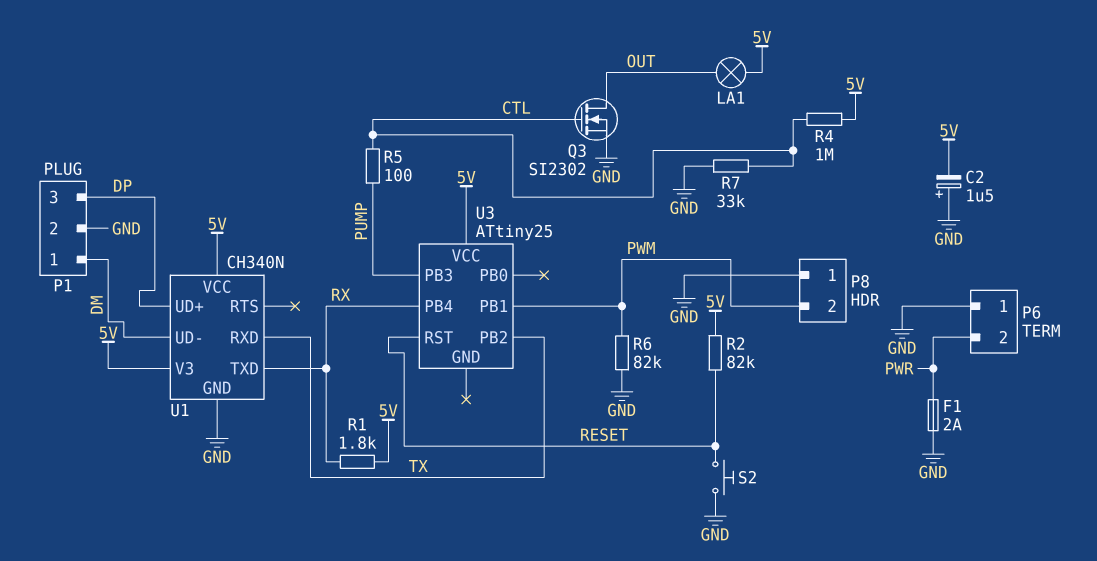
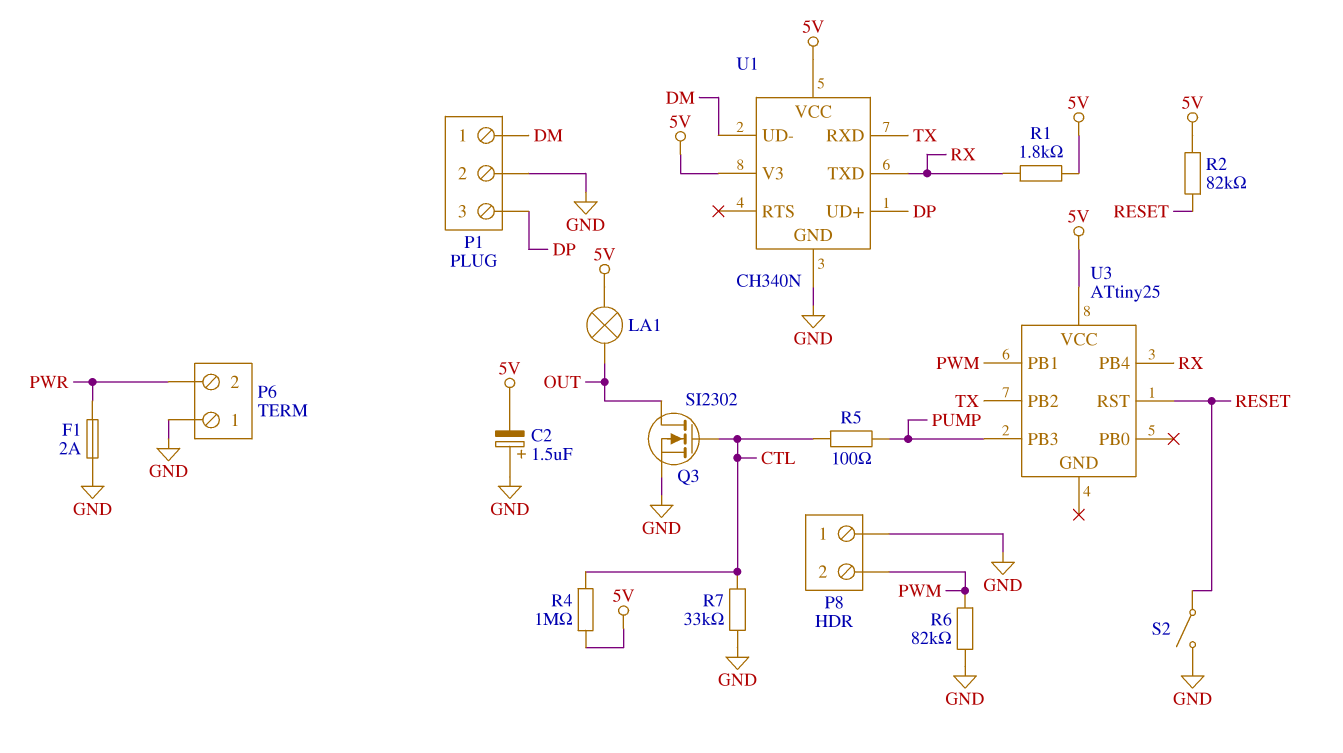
S2: button (GND, RESET) -> switch (GND, RESET)

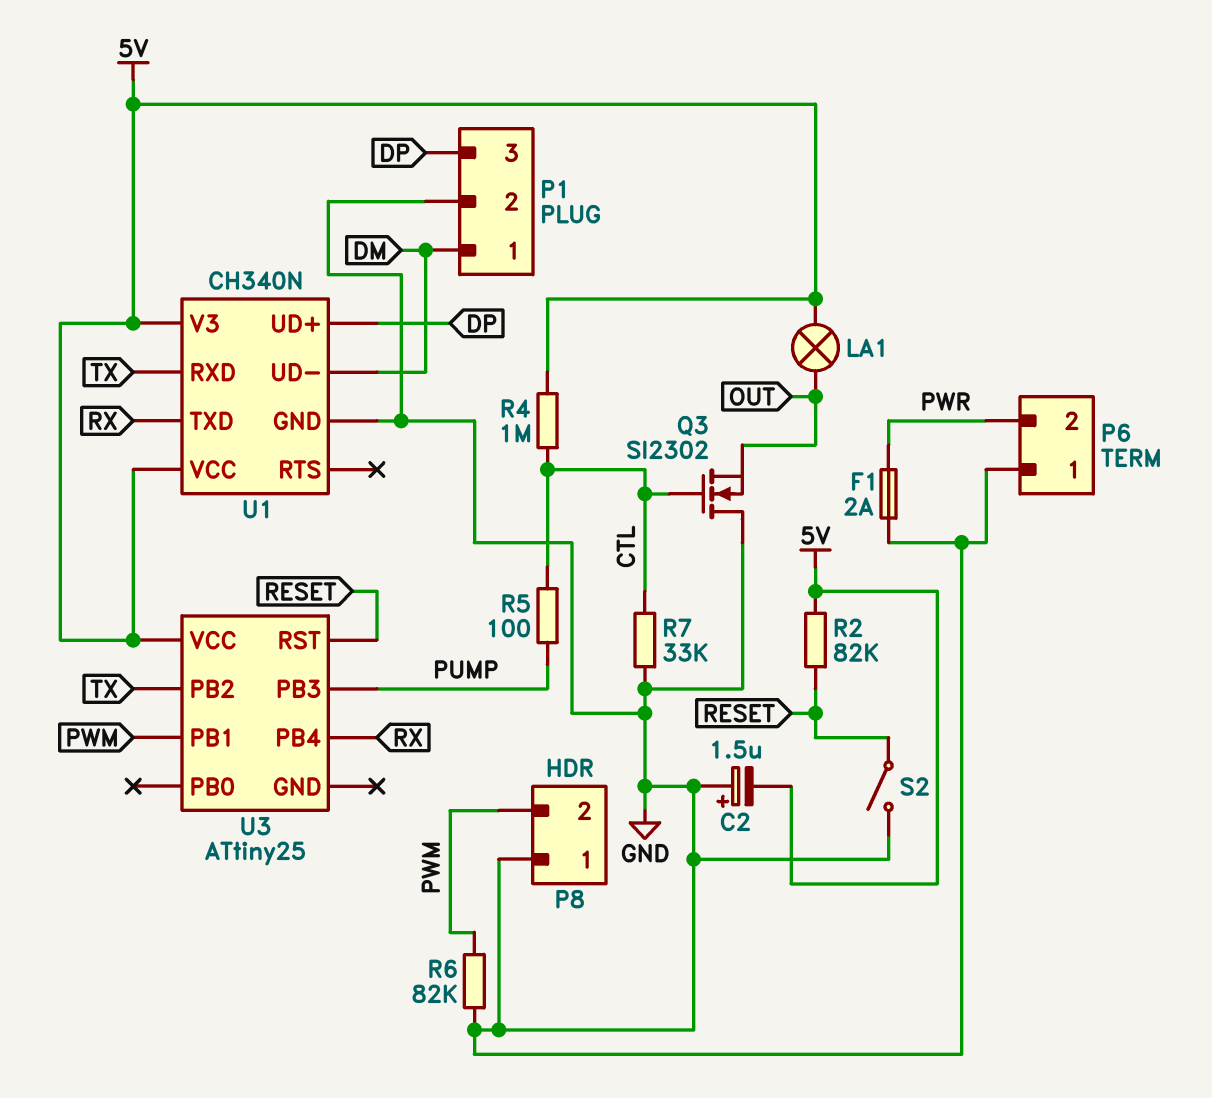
Q3: NMOS SI2302 (G CTL, D OUT, S GND) -> NMOS SI2302 (G CTL, D GND, S OUT)
R1: 1.8k (5V, RX) -> none

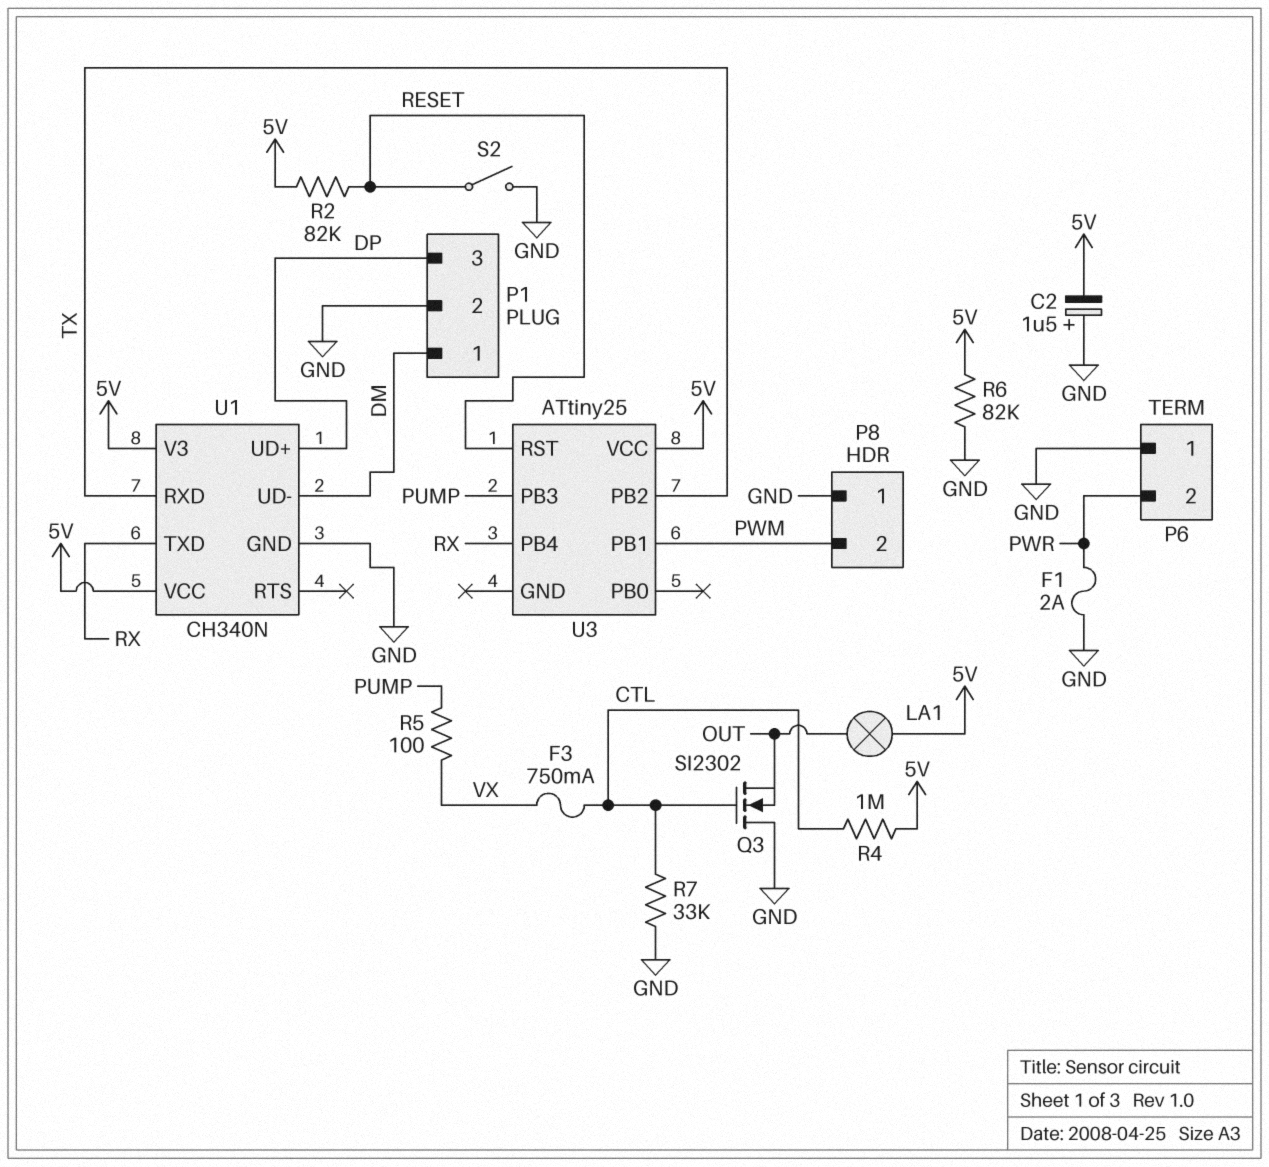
F3: none -> 750mA (CTL, VX)
R5: 100 (CTL, PUMP) -> 100 (PUMP, VX)
R6: 82k (GND, PWM) -> 82k (5V, GND)

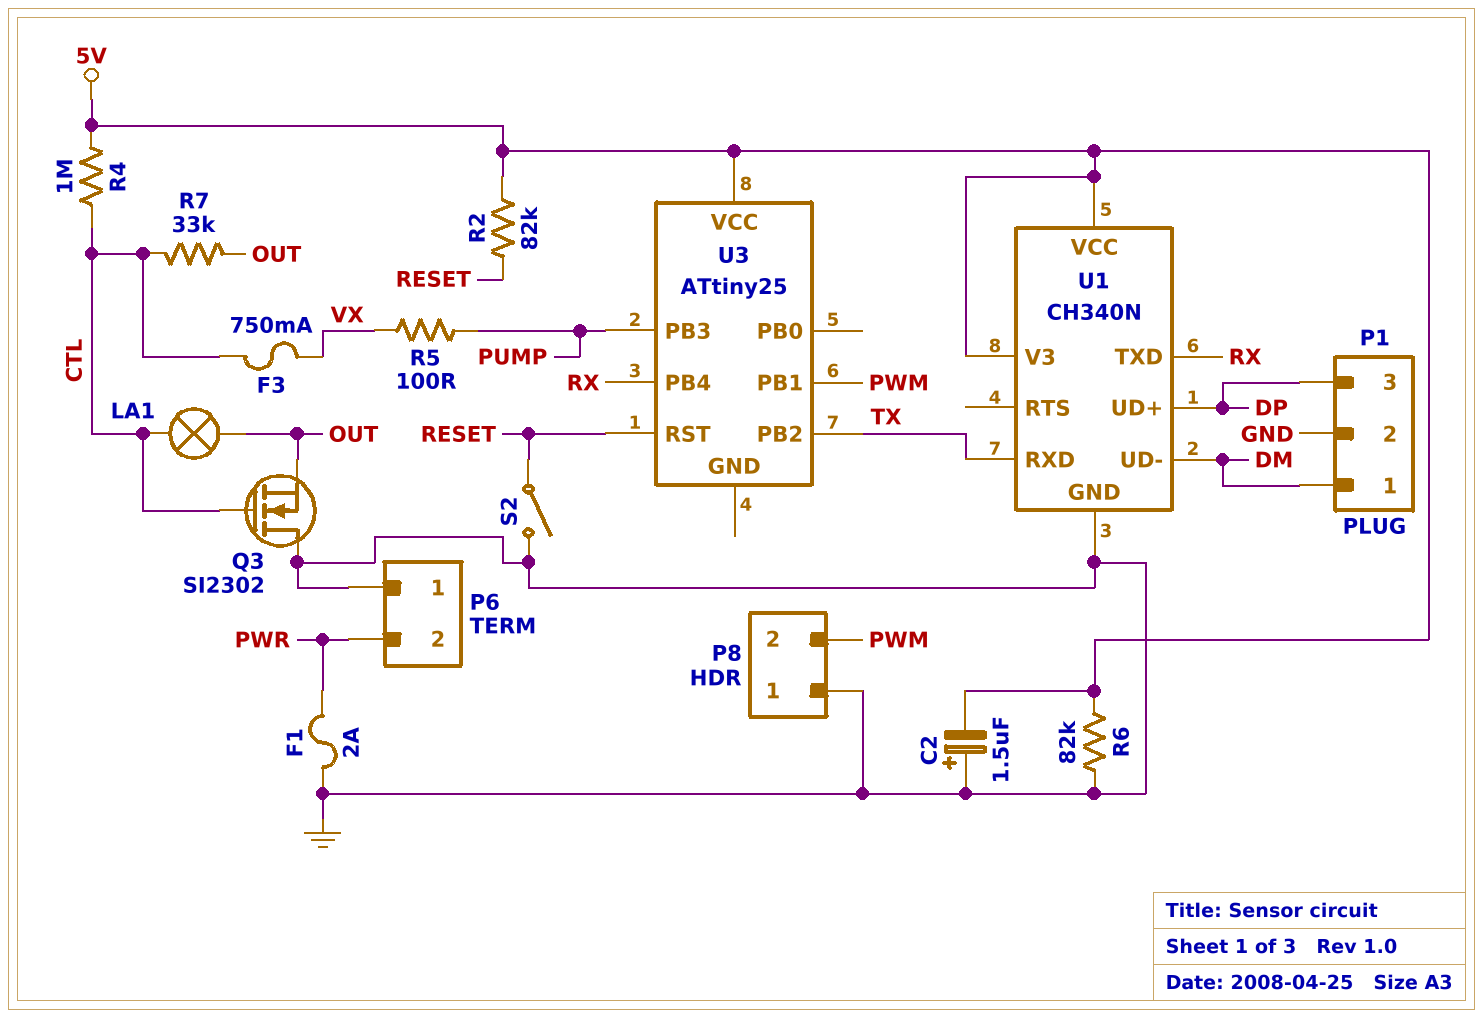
LA1: lamp (5V, OUT) -> lamp (CTL, OUT)
R7: 33k (CTL, GND) -> 33k (CTL, OUT)

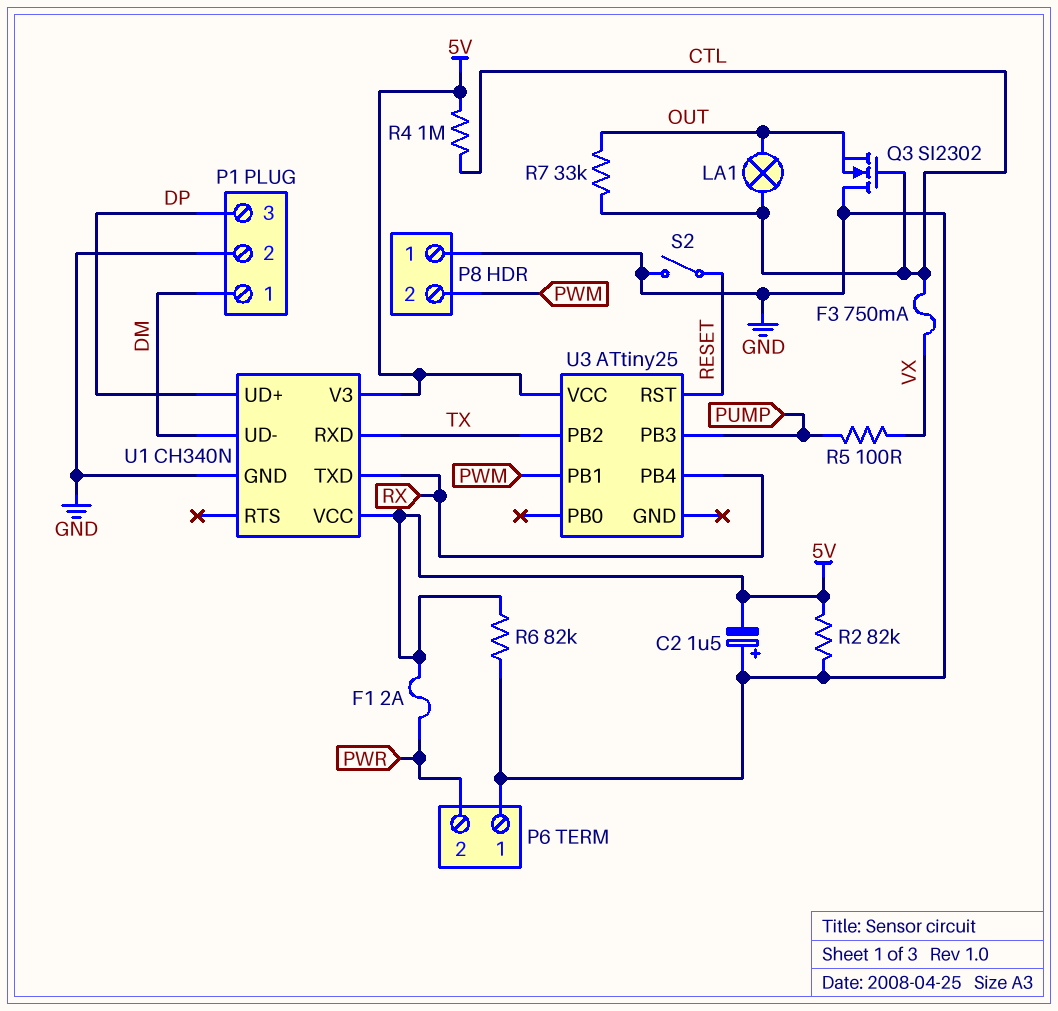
F1: 2A (GND, PWR) -> 2A (5V, PWR)
R2: 82k (5V, RESET) -> 82k (5V, GND)

